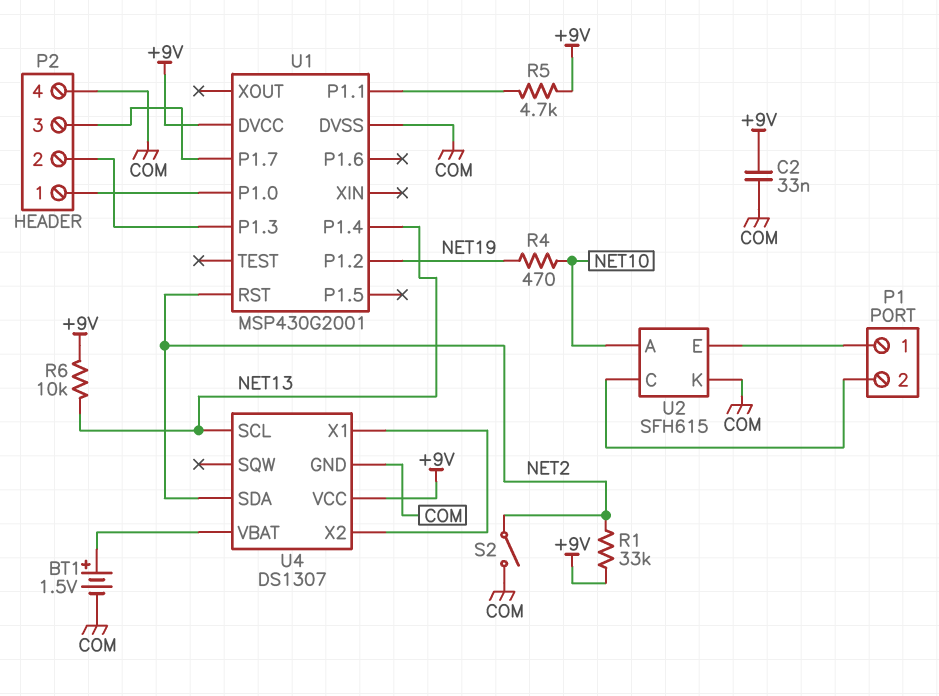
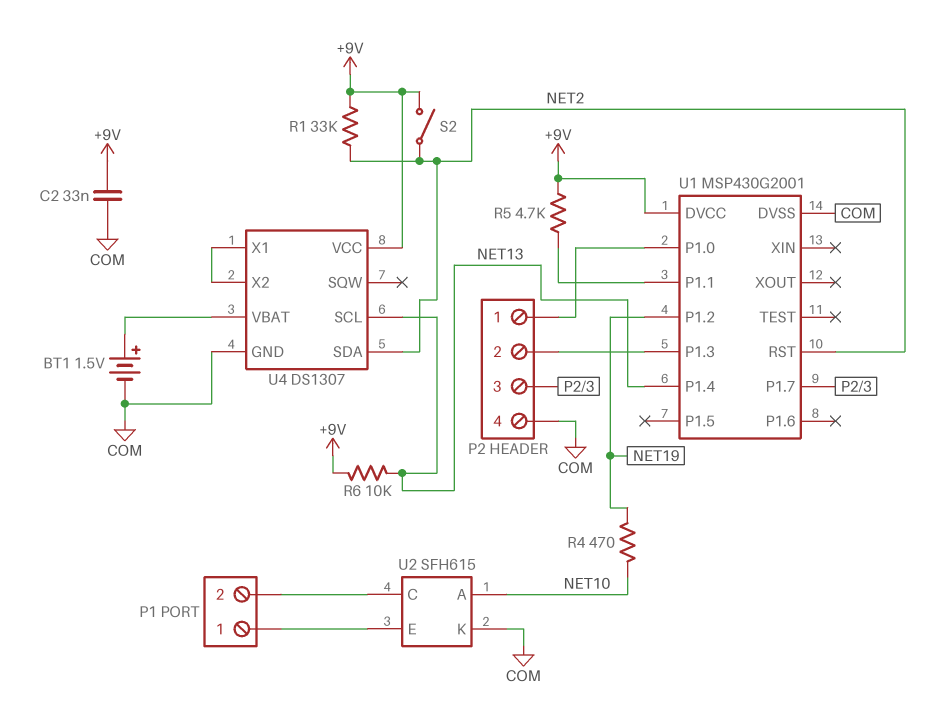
S2: switch (COM, NET2) -> switch (+9V, NET2)

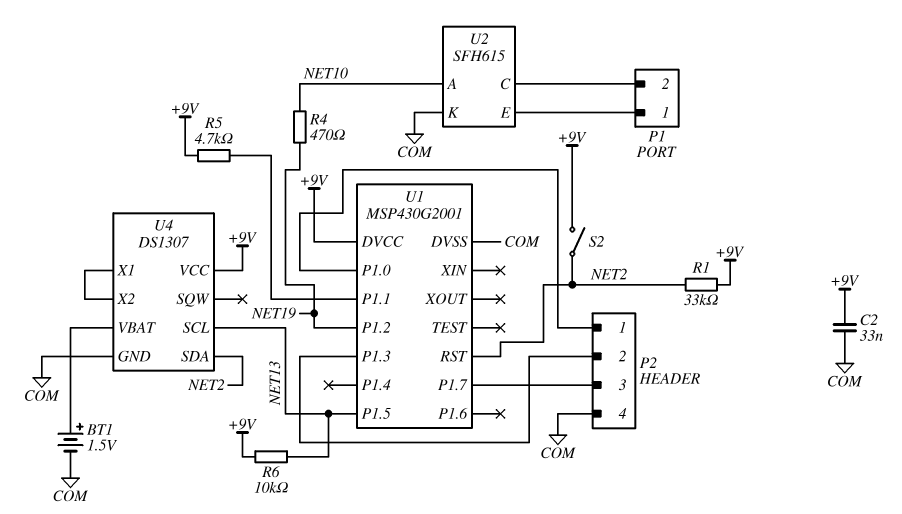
U1 pin P1.4: NET13 -> none
U1 pin P1.5: none -> NET13

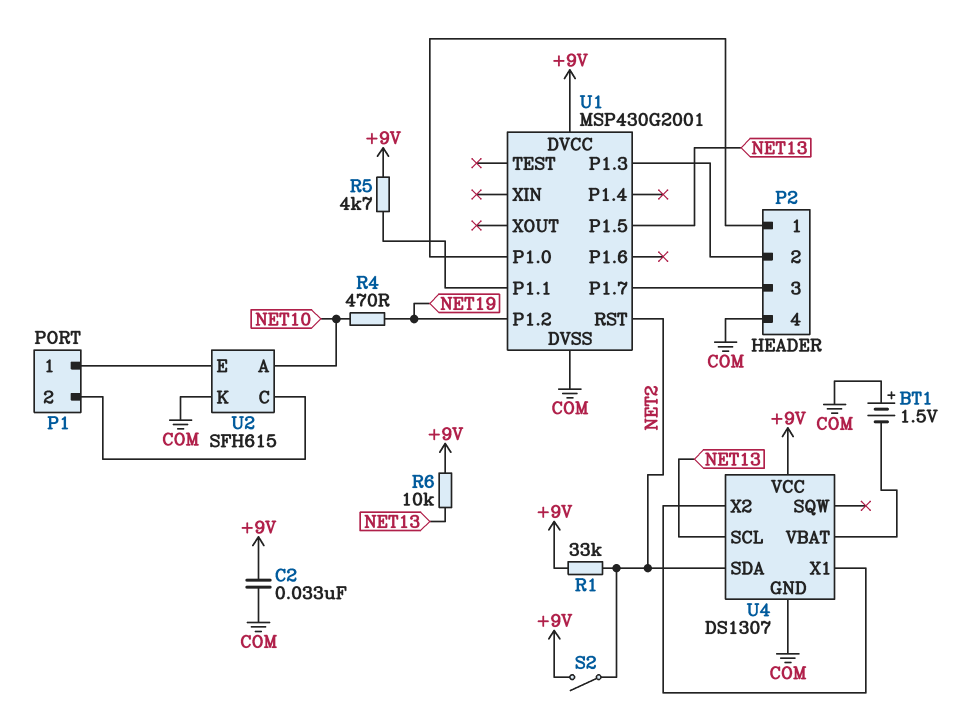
BT1: 1.5V (plus U4/VBAT, minus COM) -> 1.5V (plus COM, minus U4/VBAT)

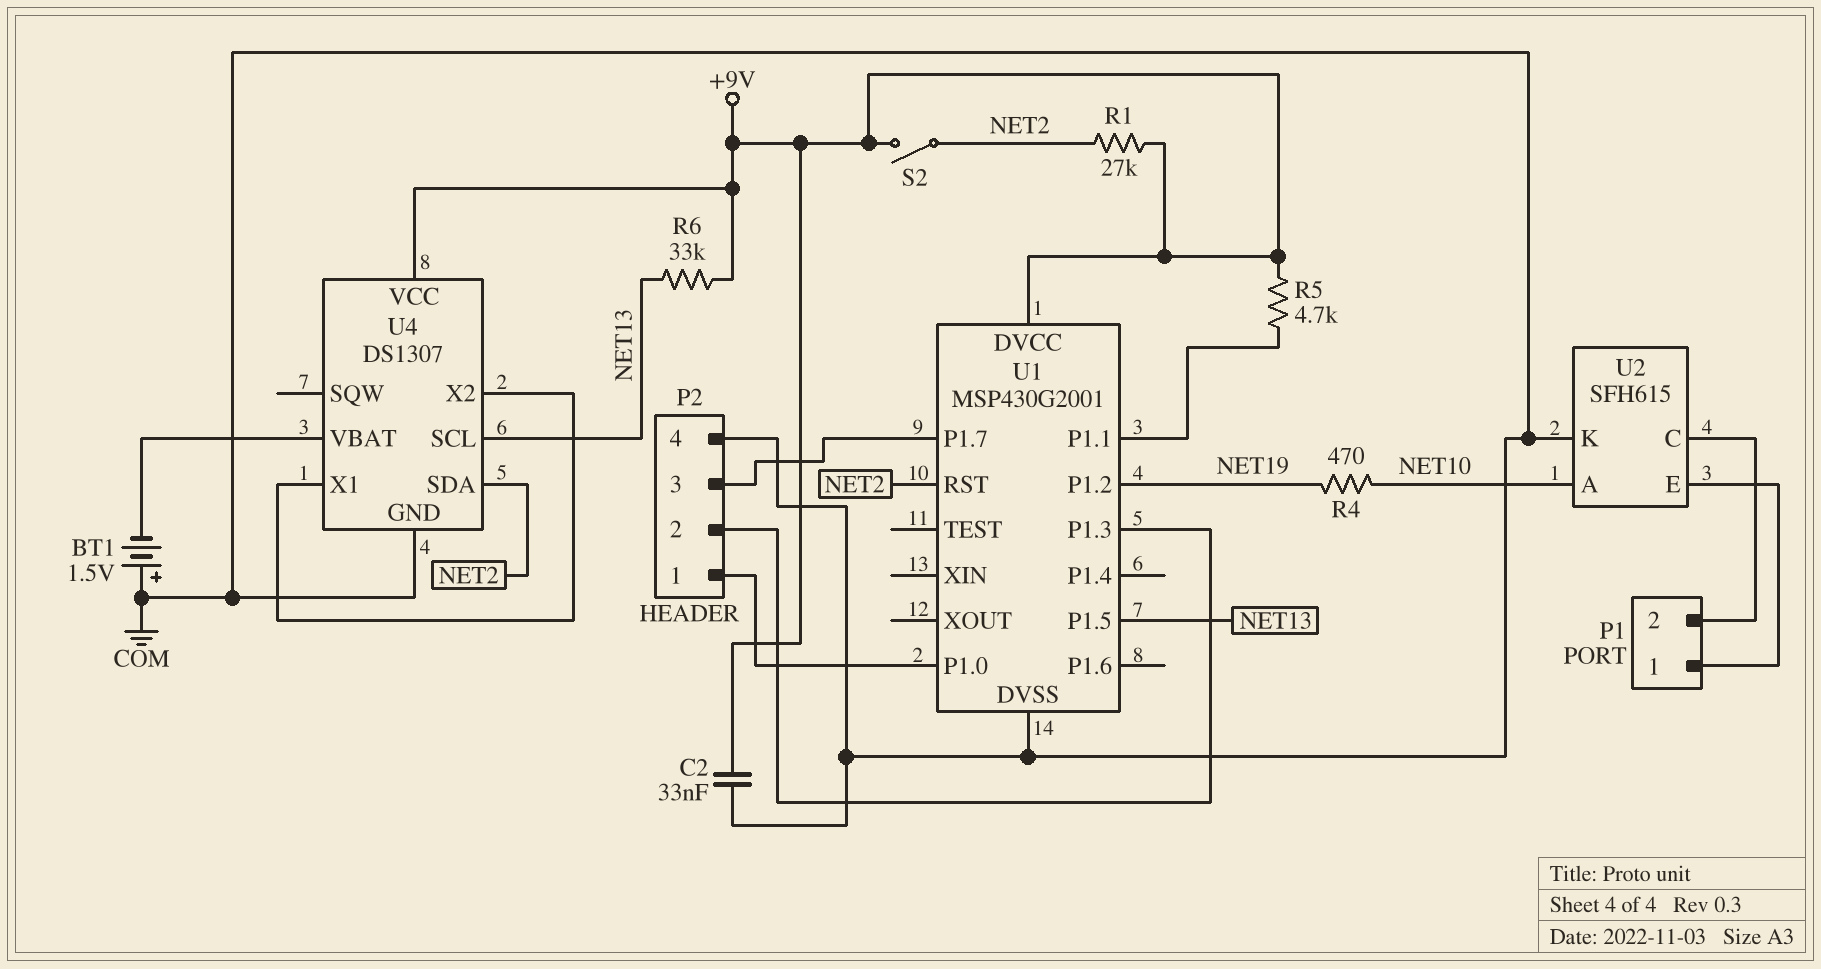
R1: 33k (+9V, NET2) -> 27k (+9V, NET2)
R6: 10k (+9V, NET13) -> 33k (+9V, NET13)

